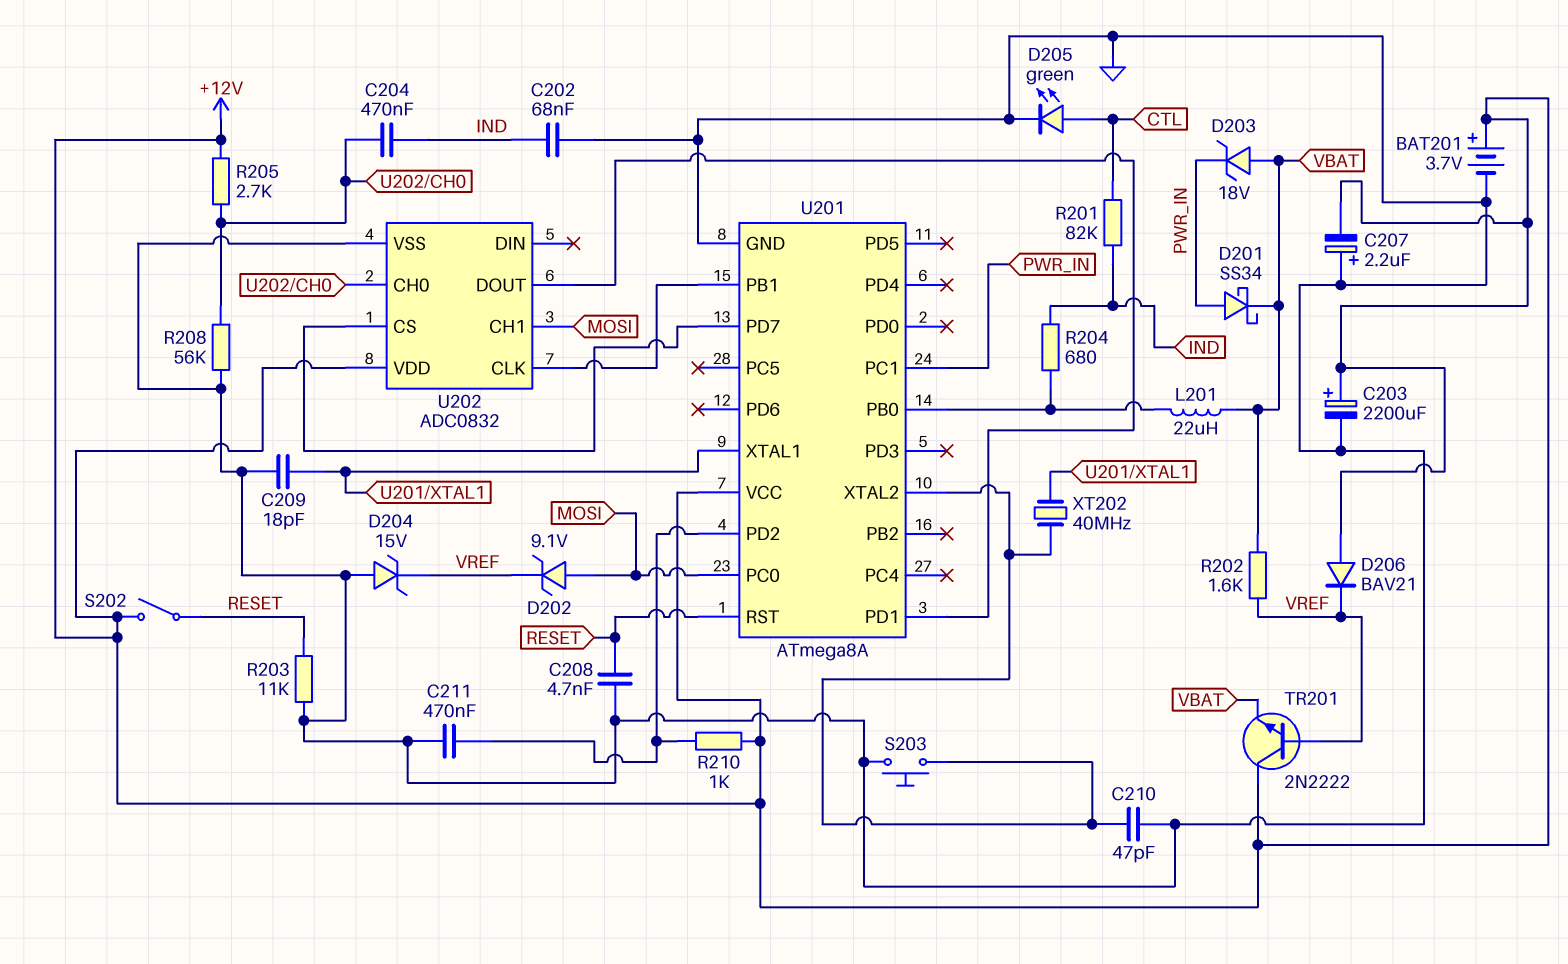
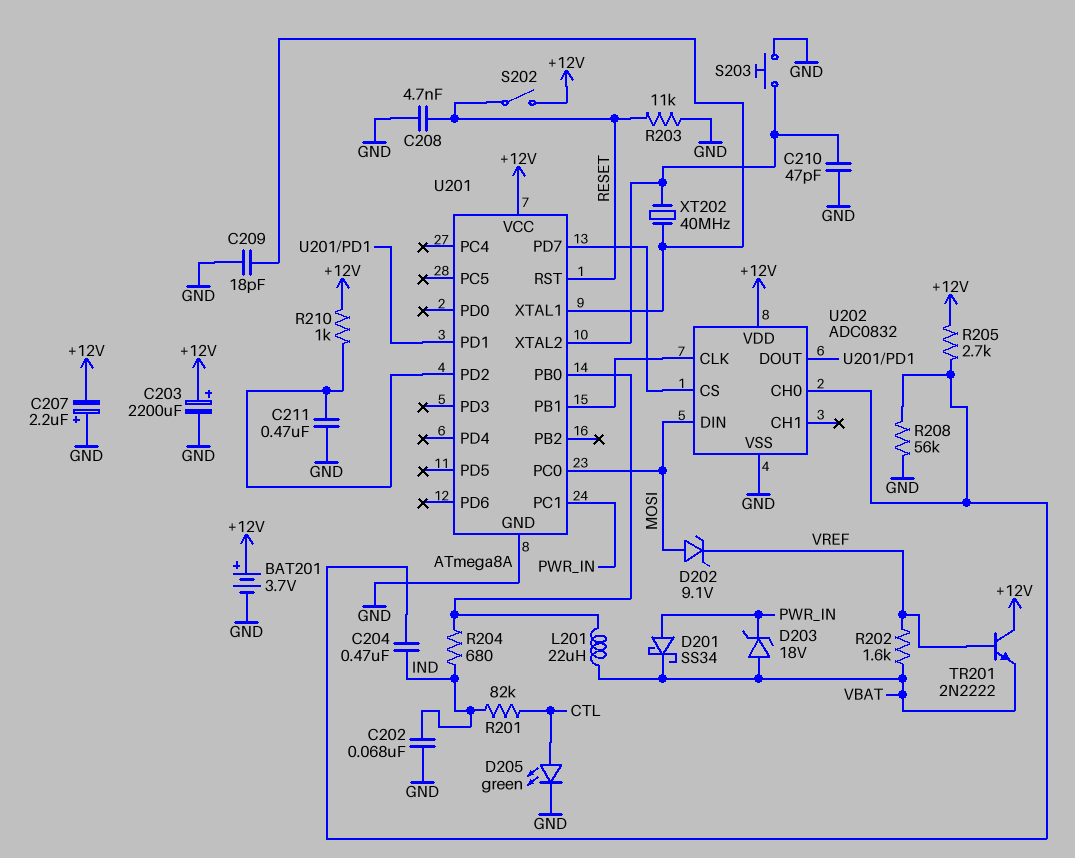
D204: zener 15V (A GND, K VREF) -> none
D206: diode BAV21 (A +12V, K VREF) -> none
U202 pin CH1: MOSI -> none
U202 pin DIN: none -> MOSI

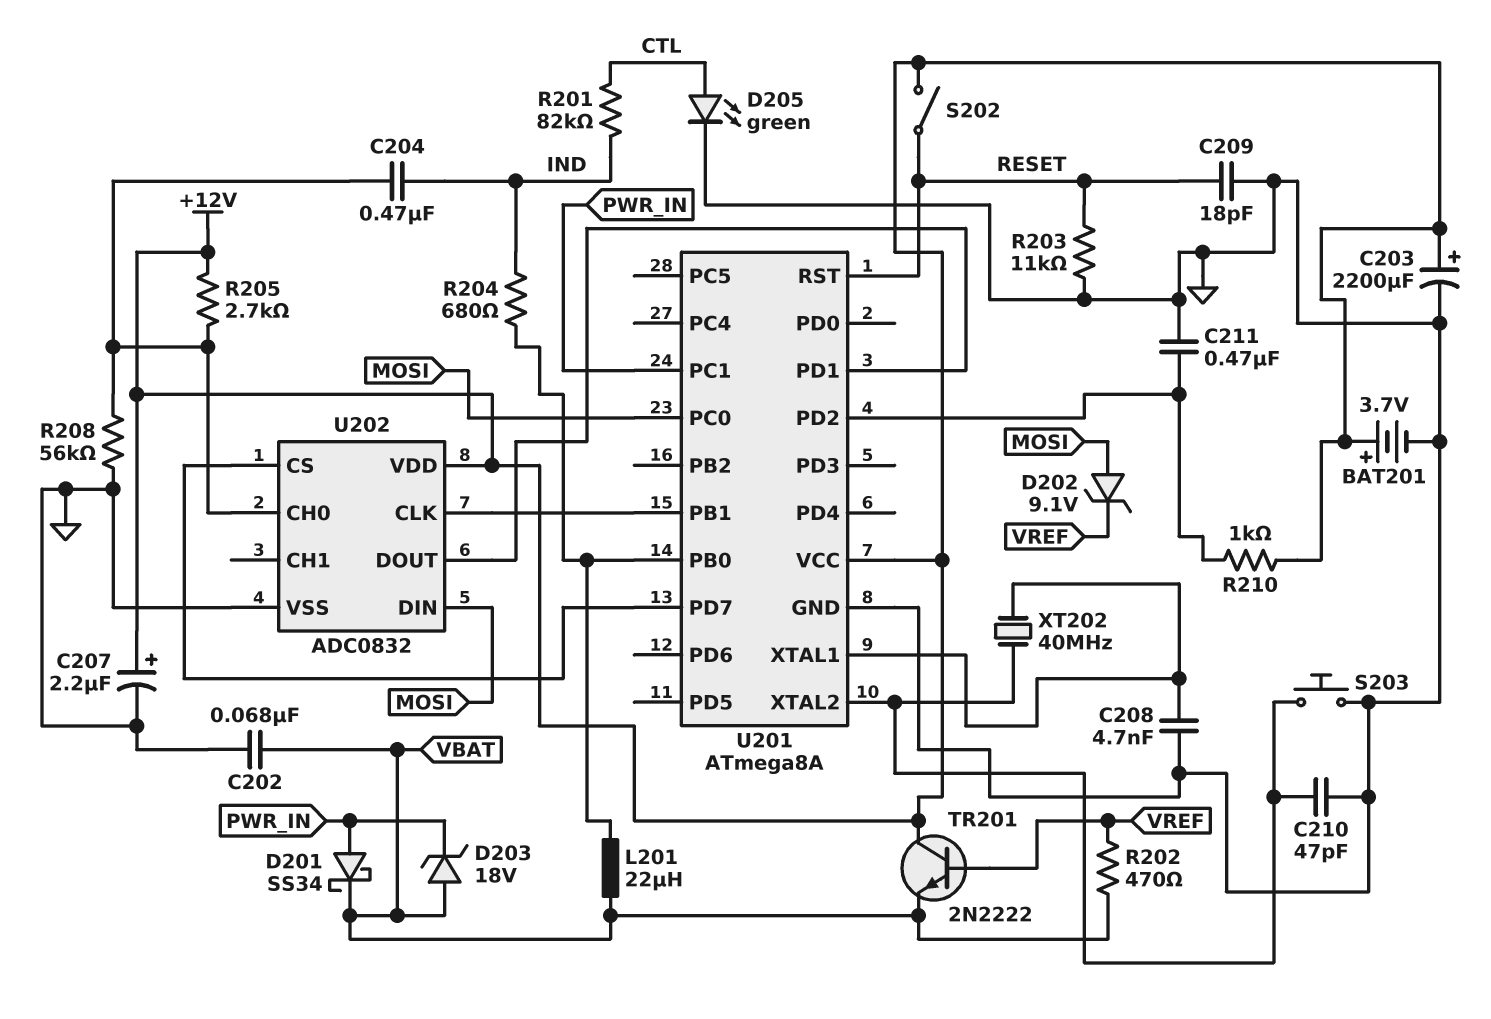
C202: 68nF (GND, IND) -> 68nF (GND, VBAT)
C207: 2.2uF (plus GND, minus +12V) -> 2.2uF (plus +12V, minus GND)
C208: 4.7nF (GND, RESET) -> 4.7nF (GND, U201/XTAL1)
C209: 18pF (GND, U201/XTAL1) -> 18pF (GND, RESET)
R202: 1.6k (VBAT, VREF) -> 470 (VBAT, VREF)

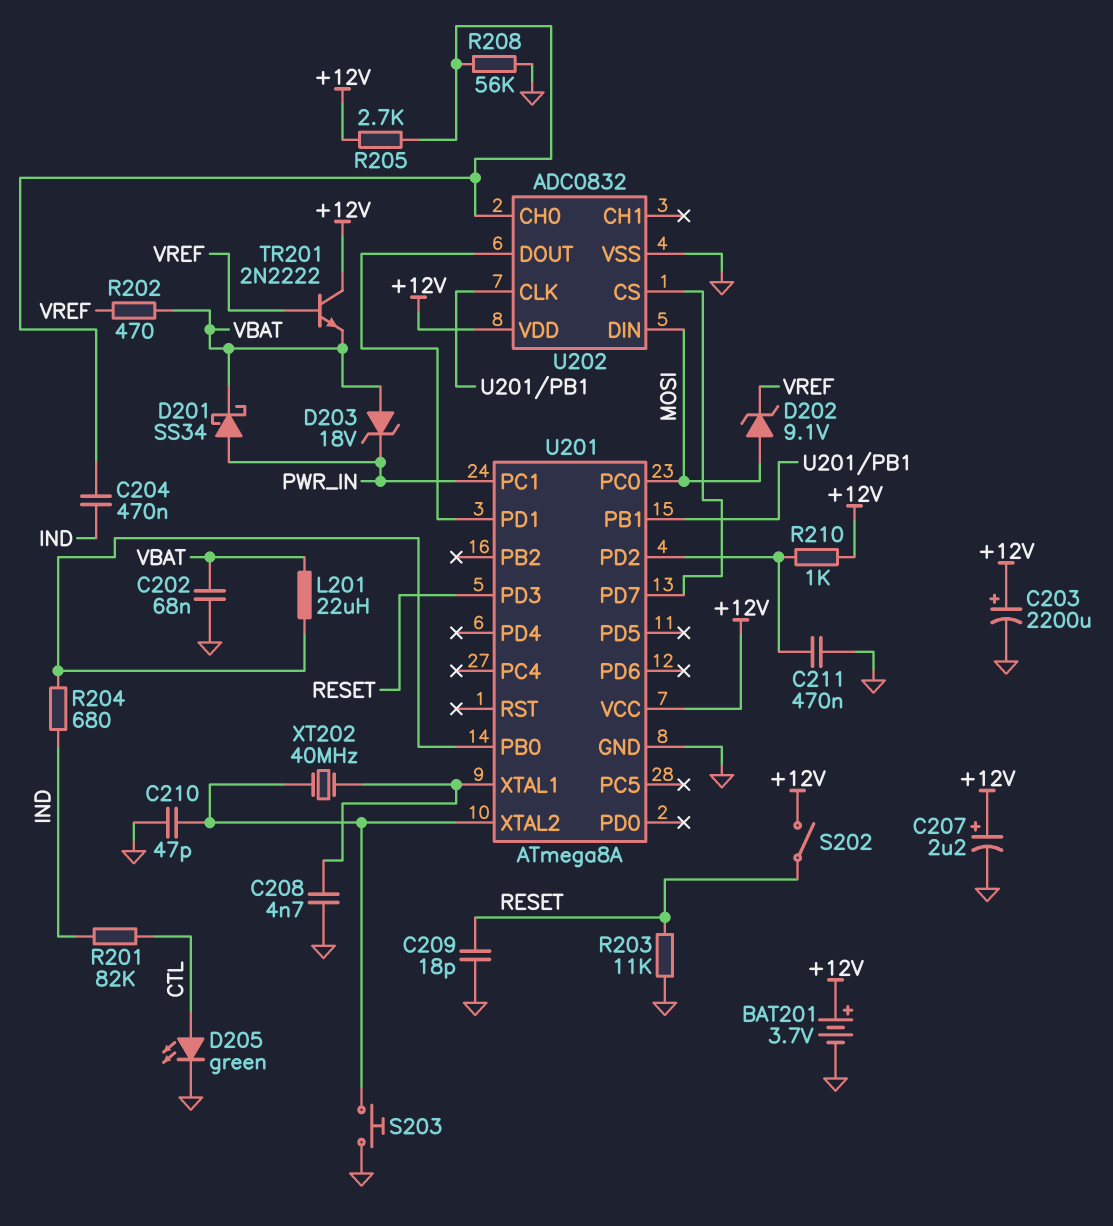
U201 pin PD3: none -> RESET
U201 pin RST: RESET -> none

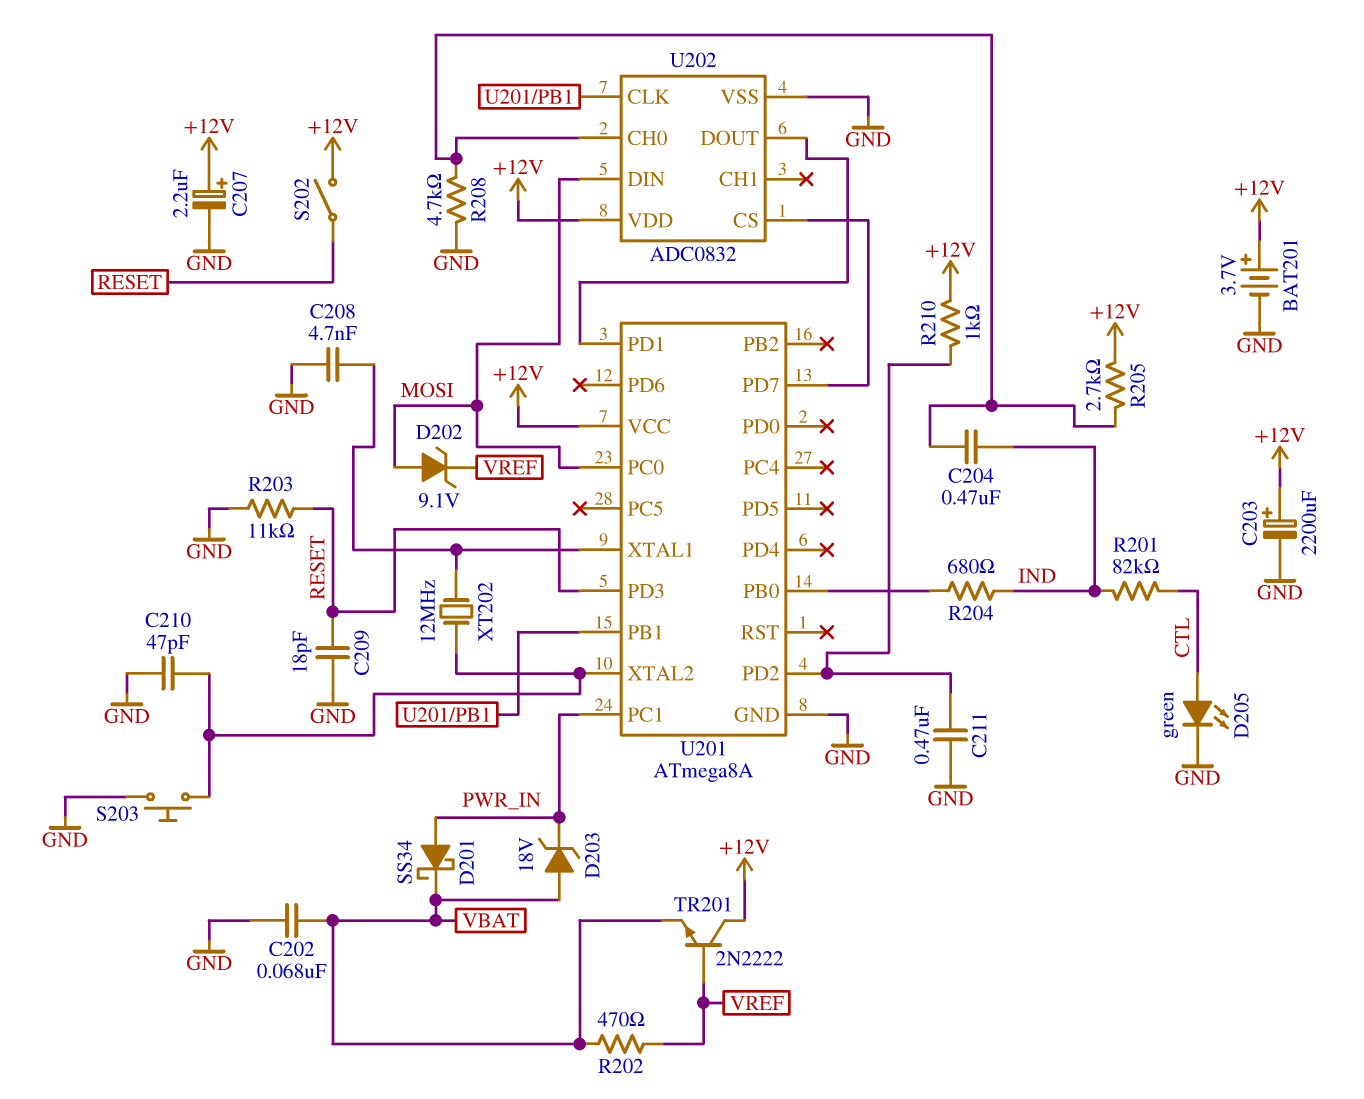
L201: 22uH (U201/PB0, VBAT) -> none
R208: 56k (GND, U202/CH0) -> 4.7k (GND, U202/CH0)
XT202: 40MHz (U201/XTAL1, U201/XTAL2) -> 12MHz (U201/XTAL1, U201/XTAL2)

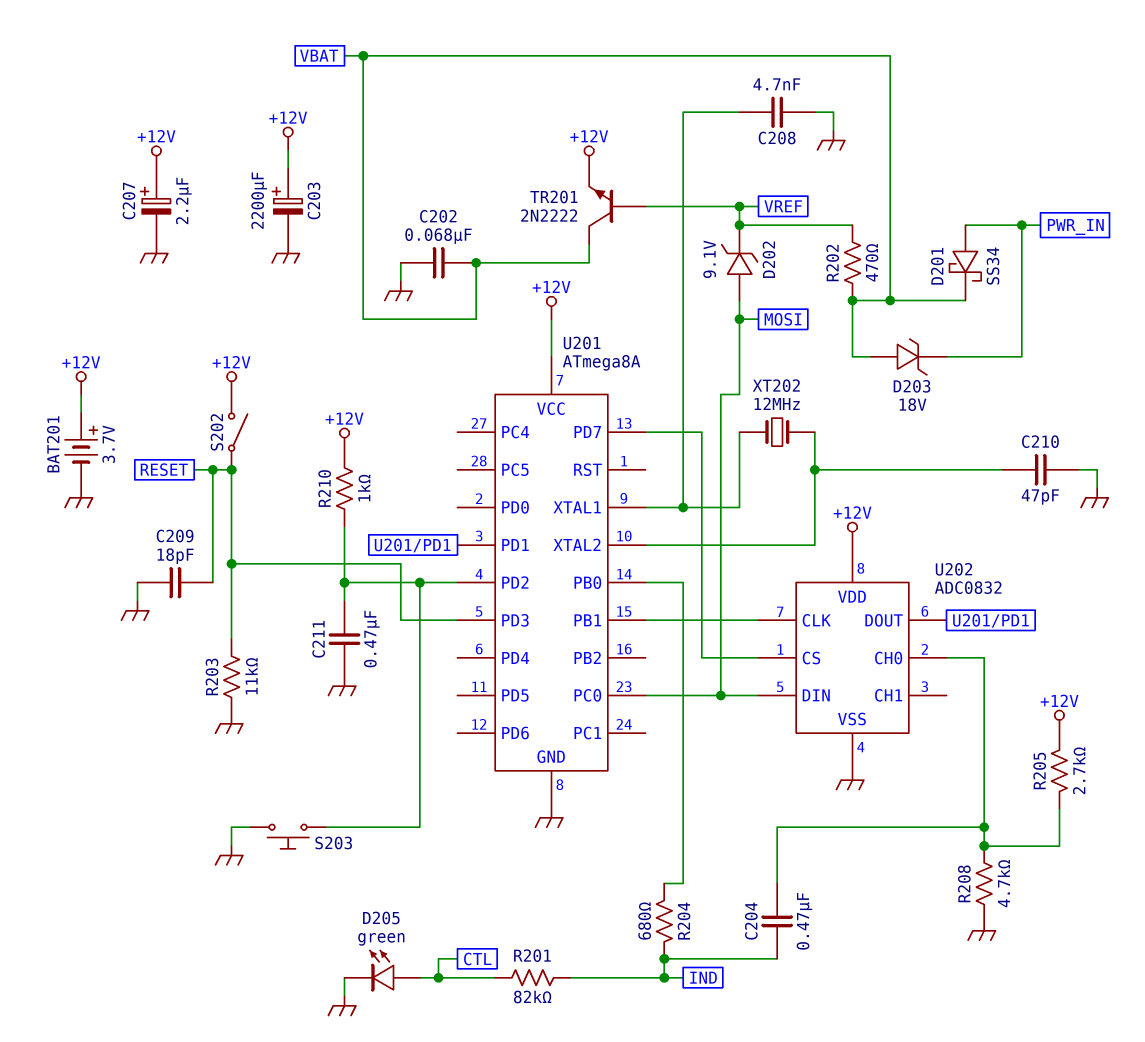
S203: button (GND, U201/XTAL2) -> button (GND, U201/PD2)
TR201: NPN 2N2222 (B VREF, C +12V, E VBAT) -> NPN 2N2222 (B VREF, C VBAT, E +12V)
U201 pin PC1: PWR_IN -> none

